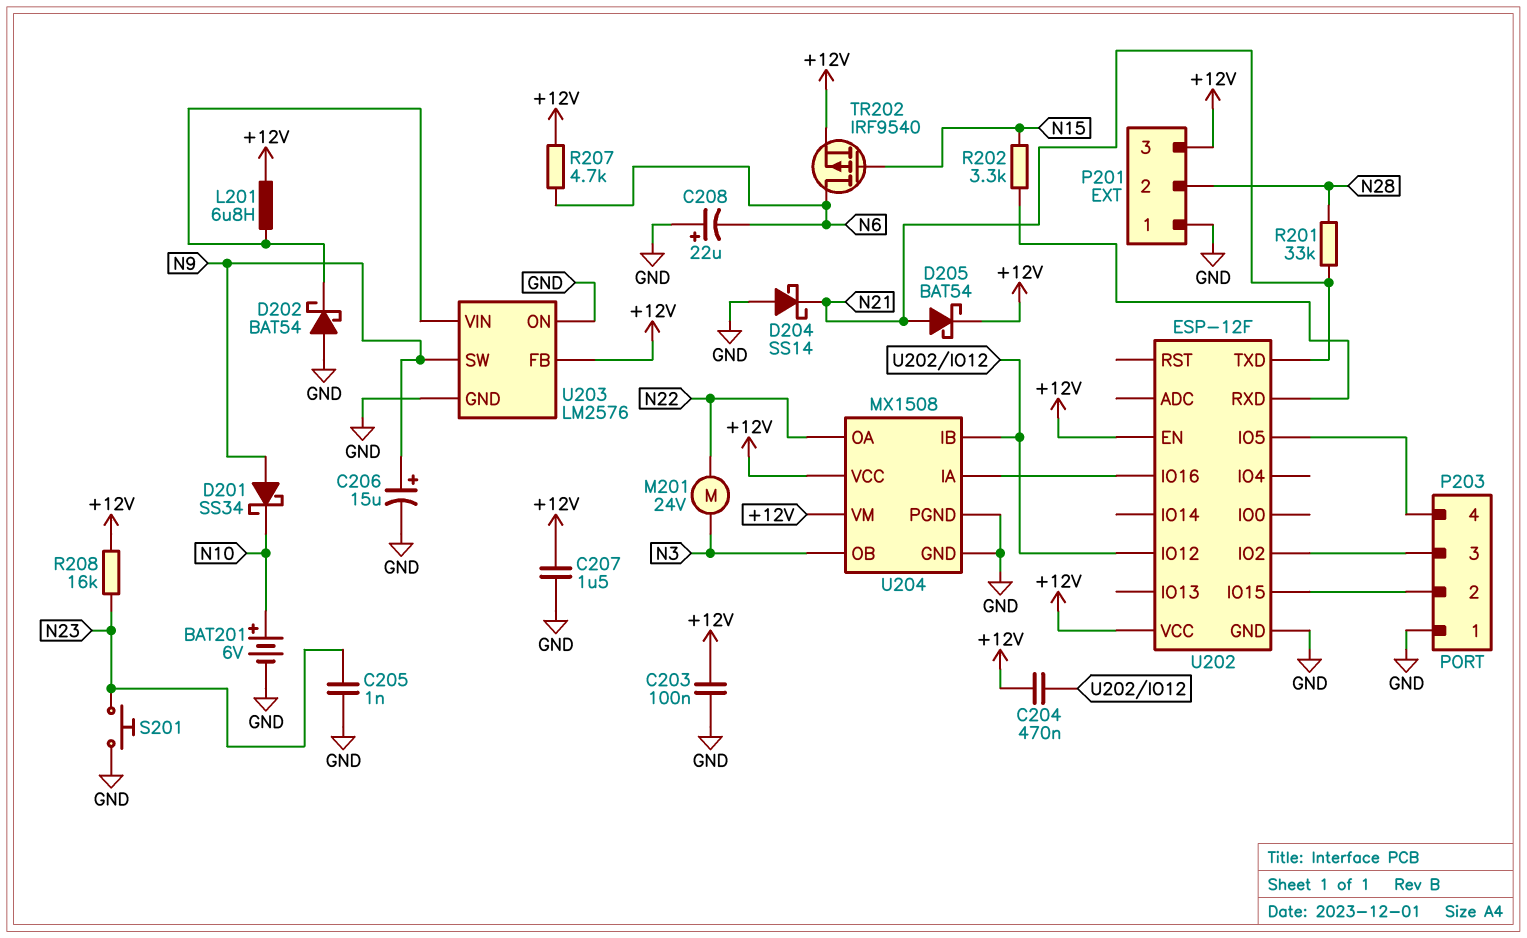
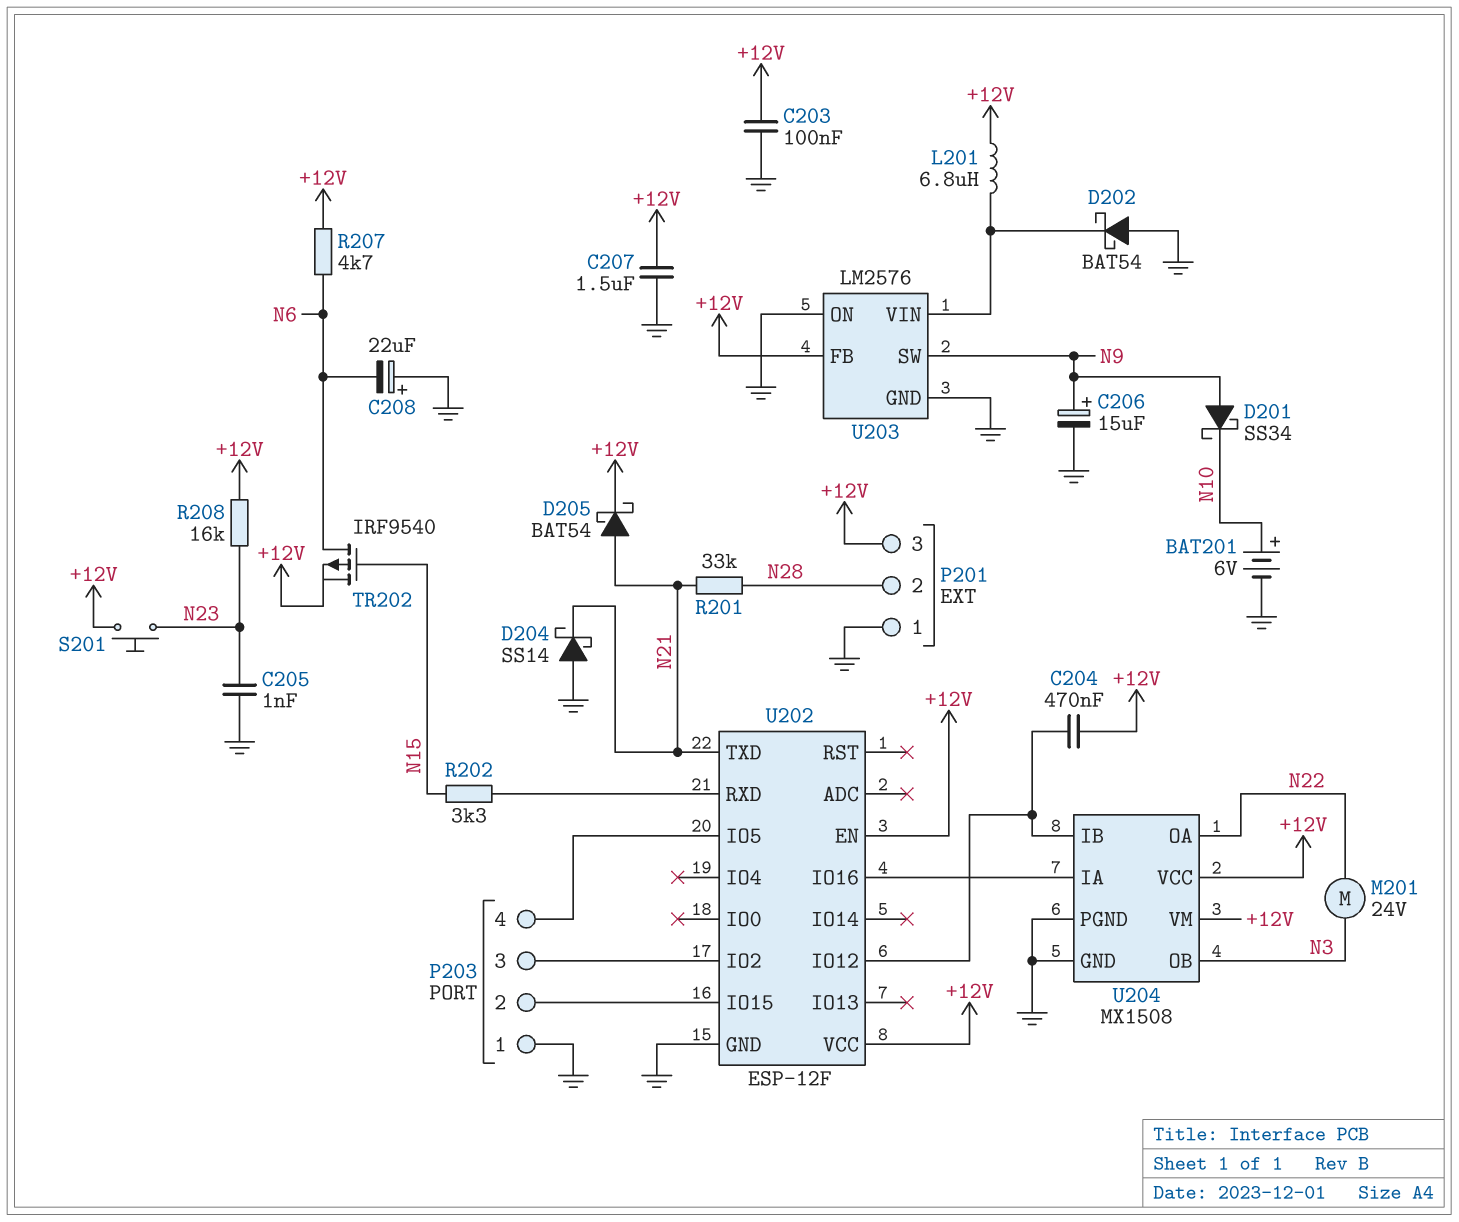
S201: button (GND, N23) -> button (+12V, N23)

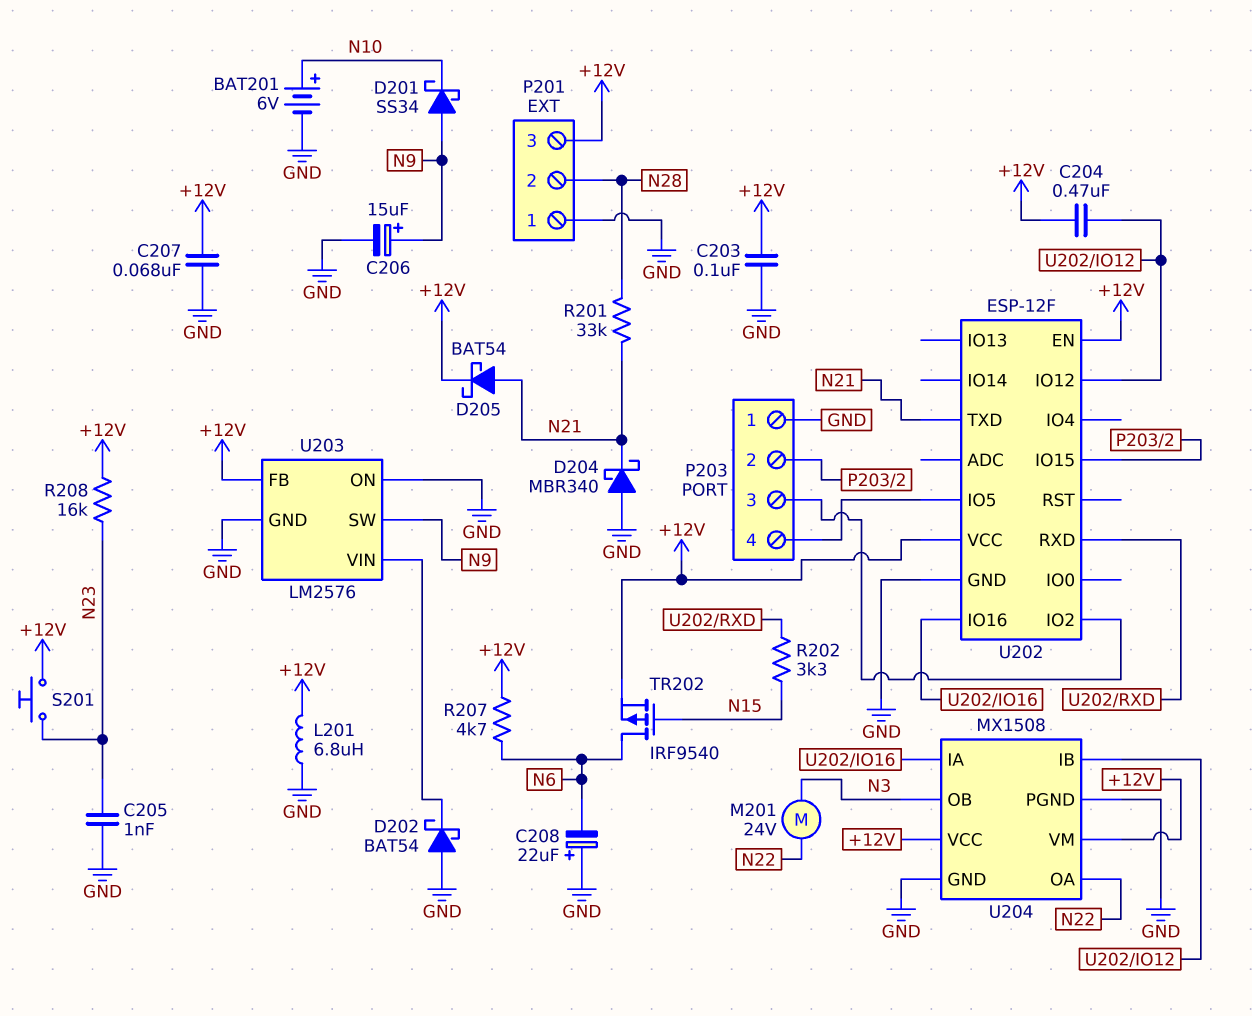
C207: 1.5uF (+12V, GND) -> 68nF (+12V, GND)
D204: schottky SS14 (A GND, K N21) -> schottky MBR340 (A GND, K N21)
L201: 6.8uH (+12V, U203/VIN) -> 6.8uH (+12V, GND)

